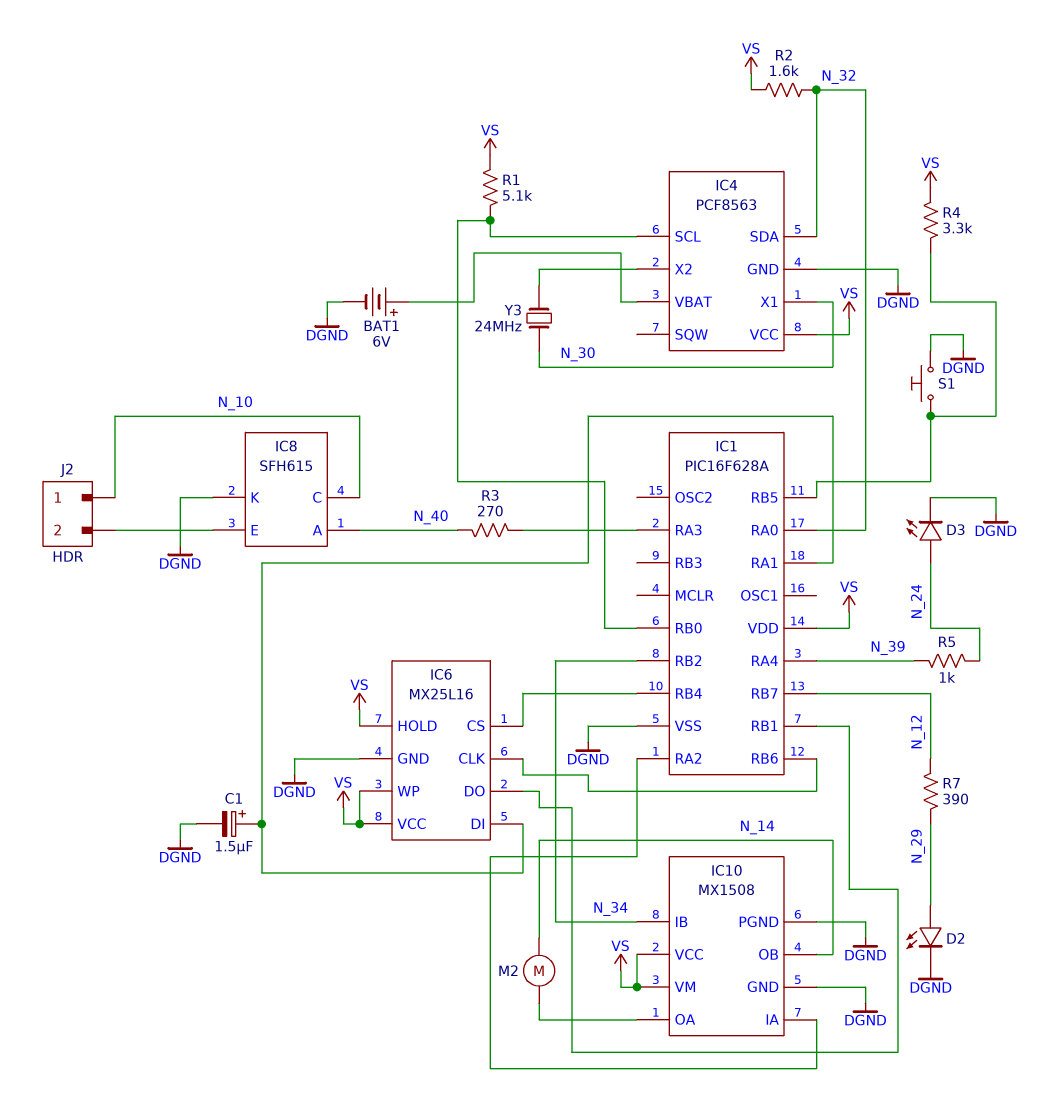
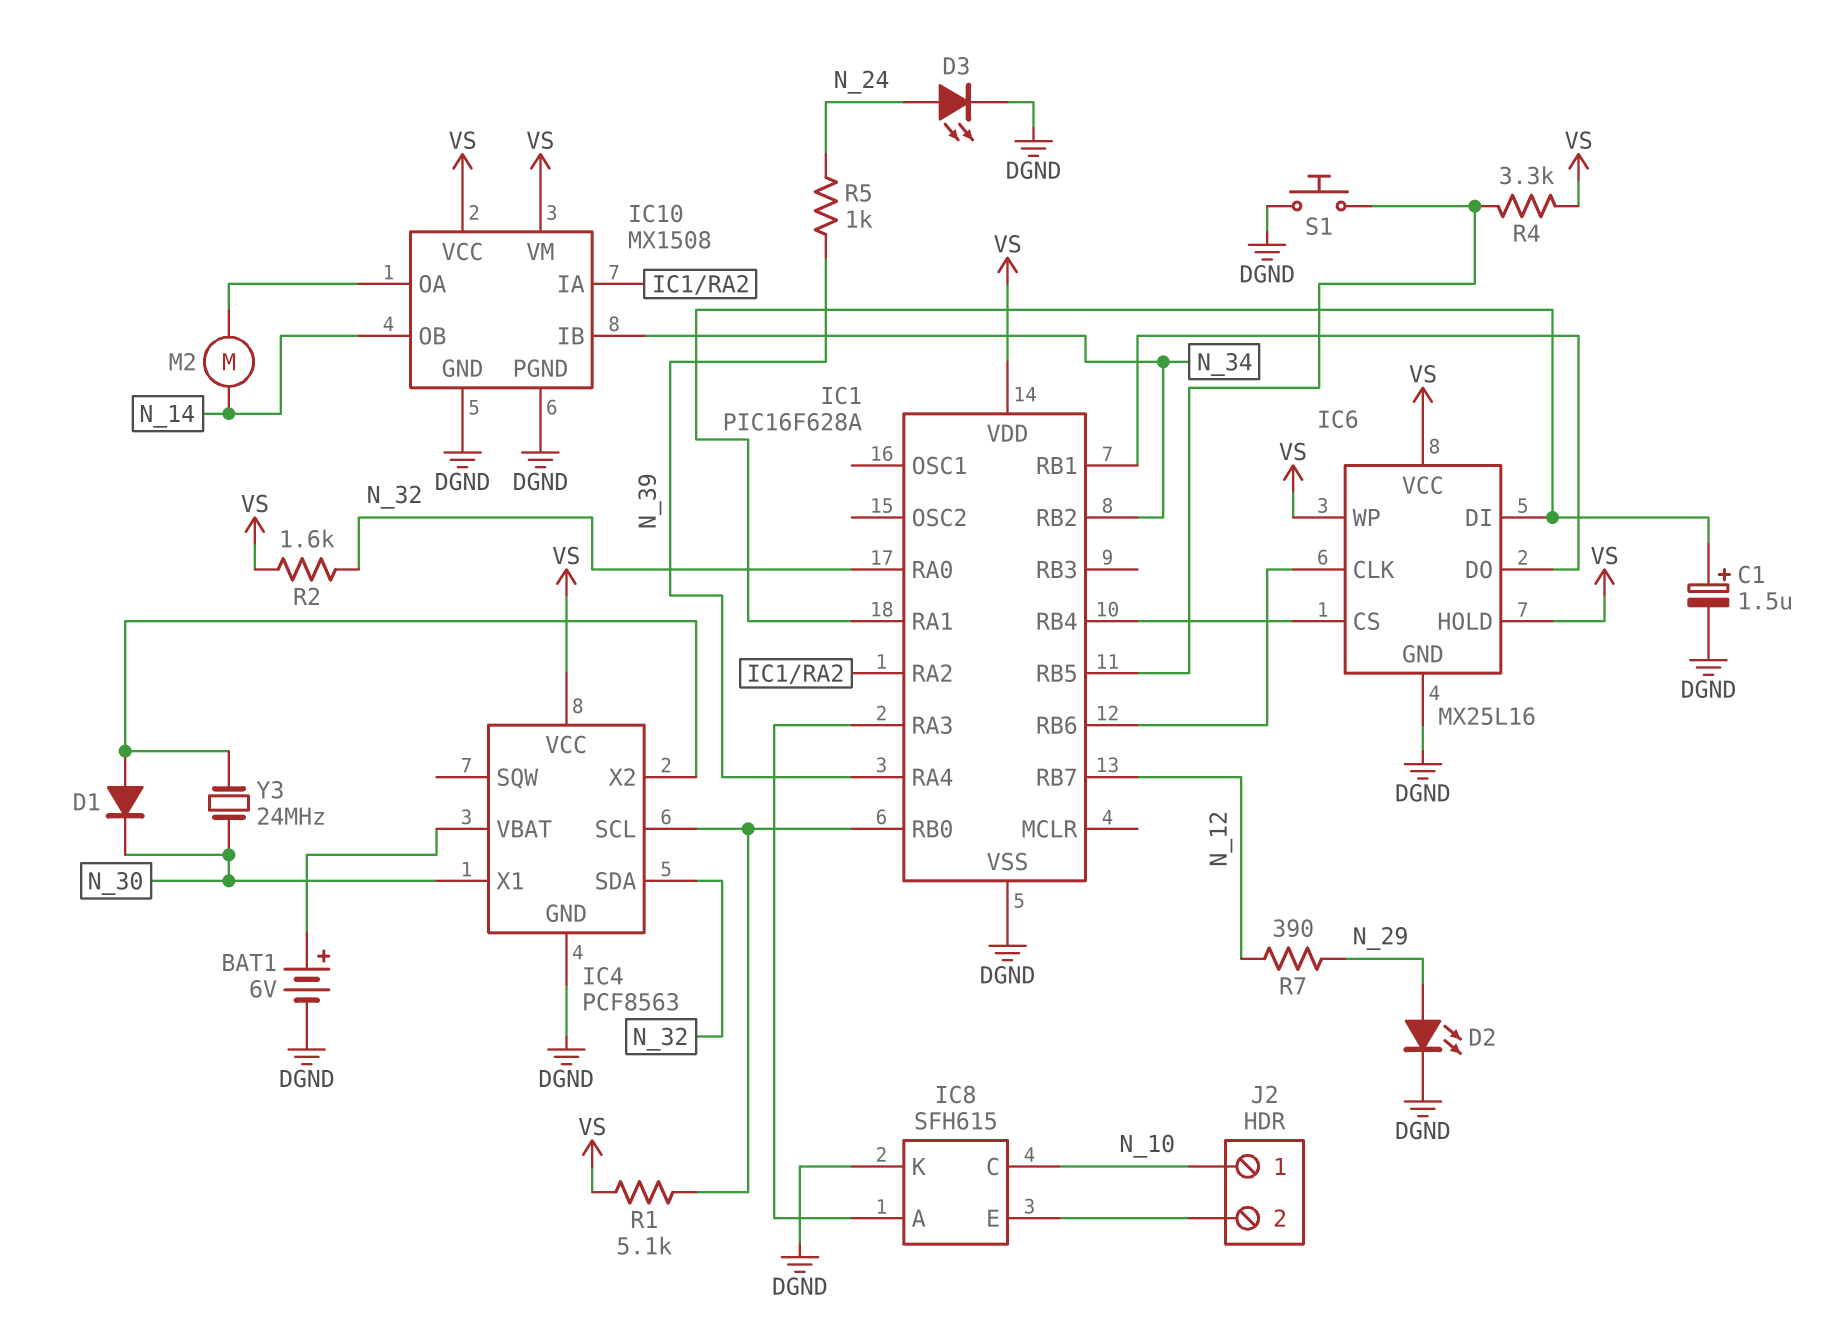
D1: none -> diode (A IC4/X2, K N_30)
IC8 pin A: N_40 -> IC1/RA3
R3: 270 (IC1/RA3, N_40) -> none

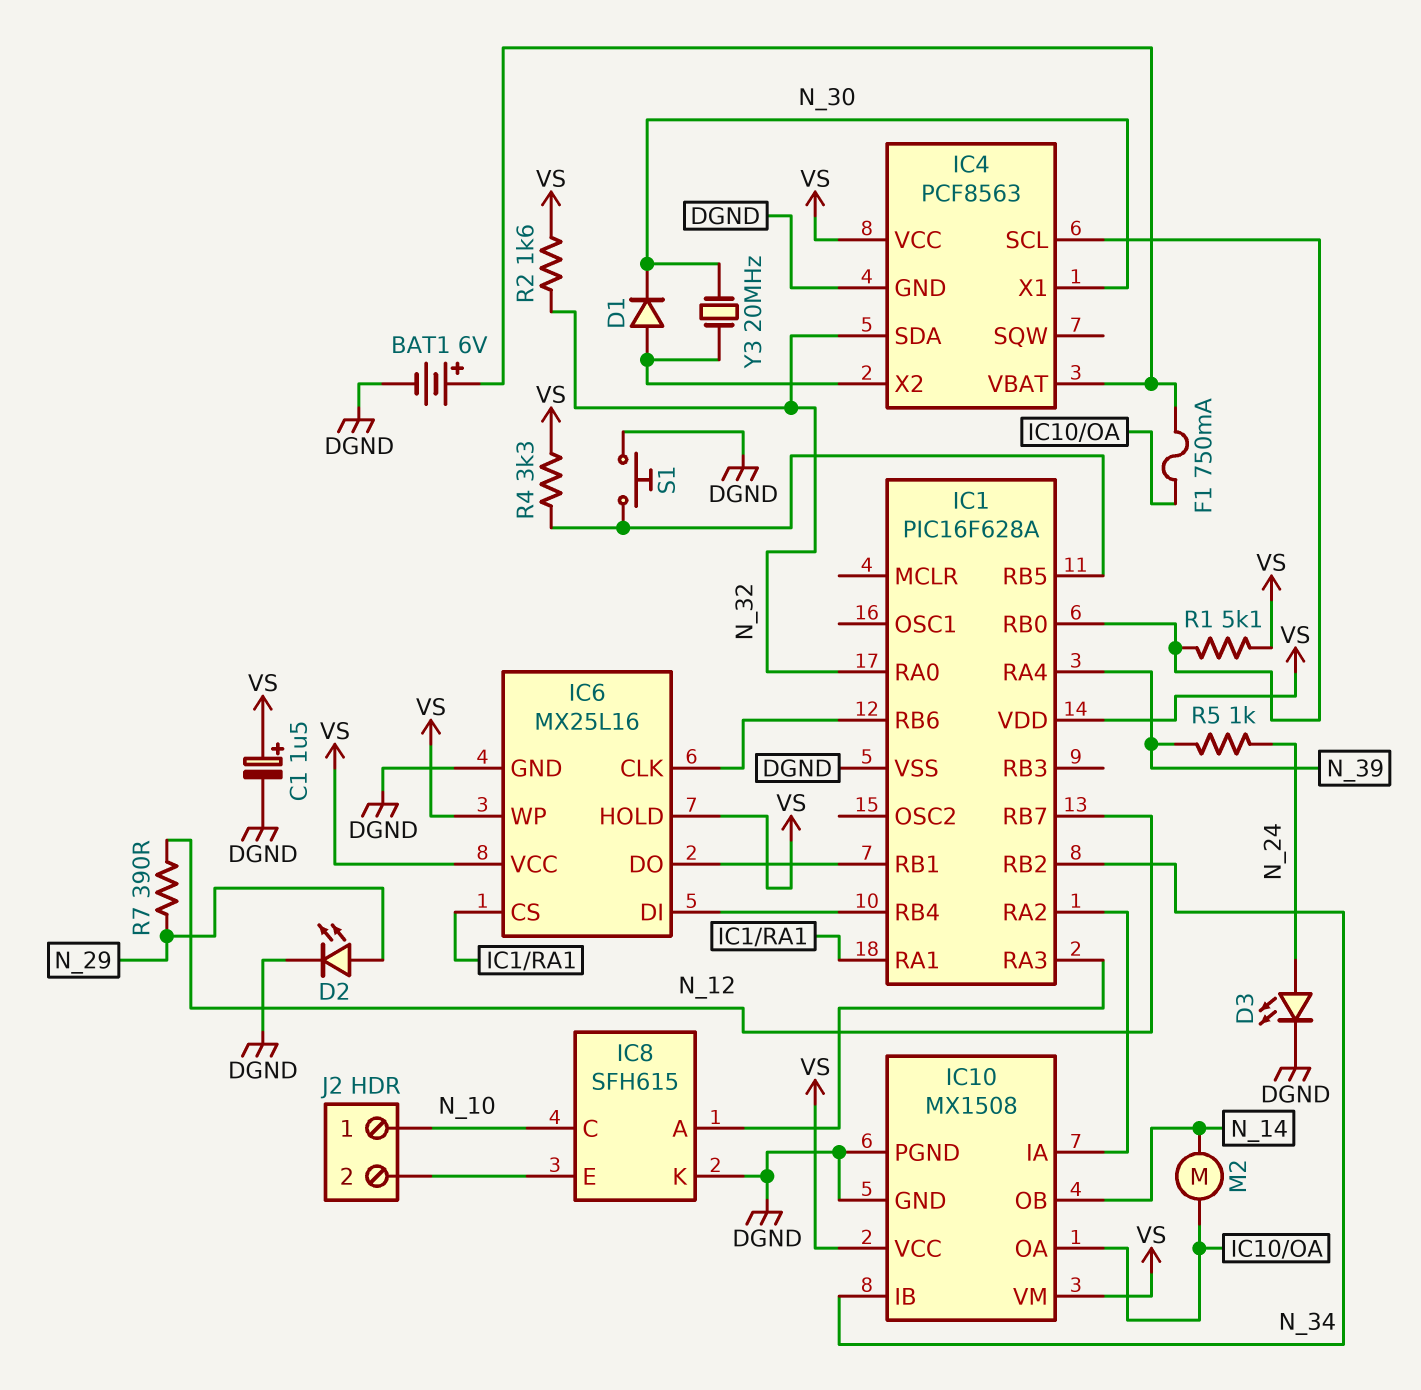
C1: 1.5uF (plus IC1/RA1, minus DGND) -> 1.5uF (plus VS, minus DGND)
F1: none -> 750mA (IC4/VBAT, IC10/OA)
IC6 pin CS: IC1/RB4 -> IC1/RA1
IC6 pin DI: IC1/RA1 -> IC1/RB4
Y3: 24MHz (IC4/X2, N_30) -> 20MHz (IC4/X2, N_30)

